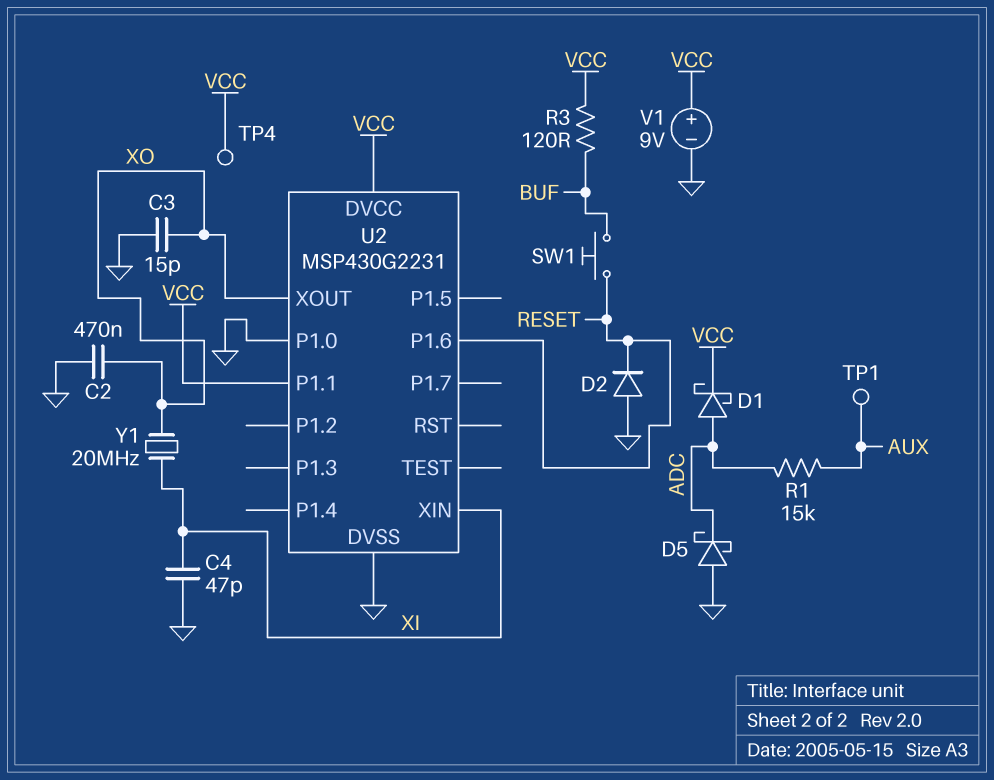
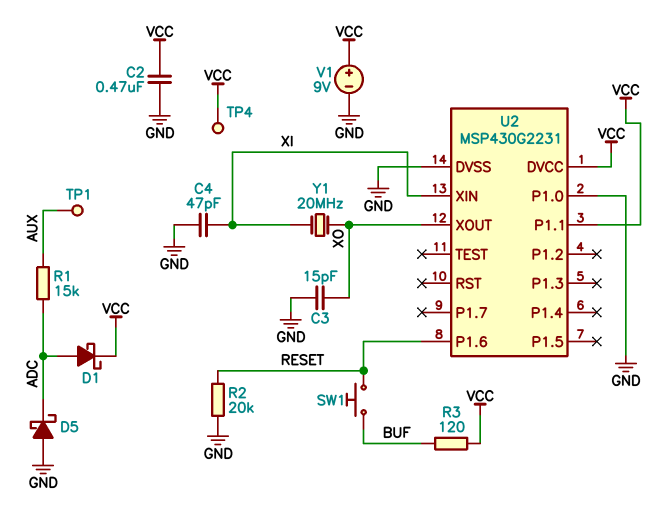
C2: 470nF (GND, XO) -> 470nF (GND, VCC)
D2: diode (A GND, K RESET) -> none
R2: none -> 20k (GND, RESET)

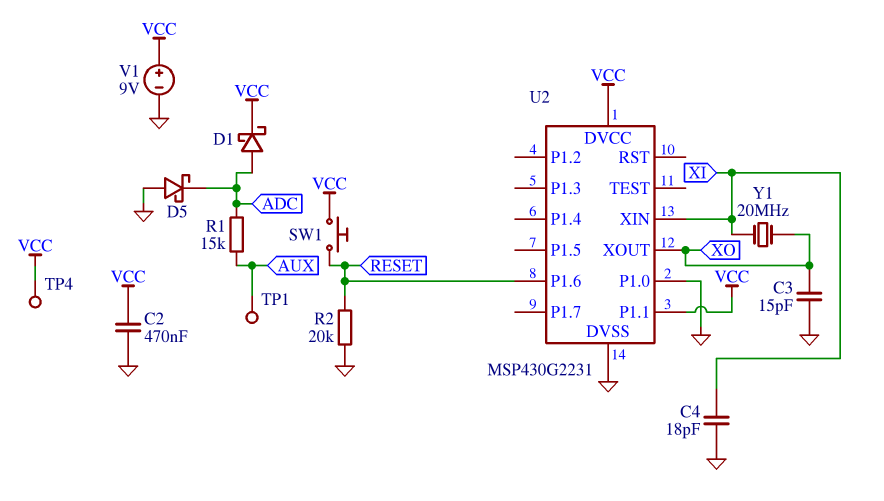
C4: 47pF (GND, XI) -> 18pF (GND, XI)
R3: 120 (BUF, VCC) -> none
SW1: button (BUF, RESET) -> button (RESET, VCC)

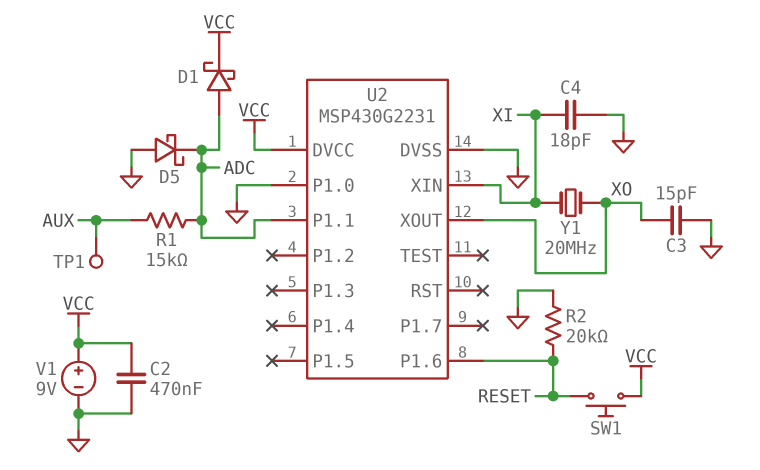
TP4: test point (VCC) -> none
U2 pin P1.1: VCC -> ADC

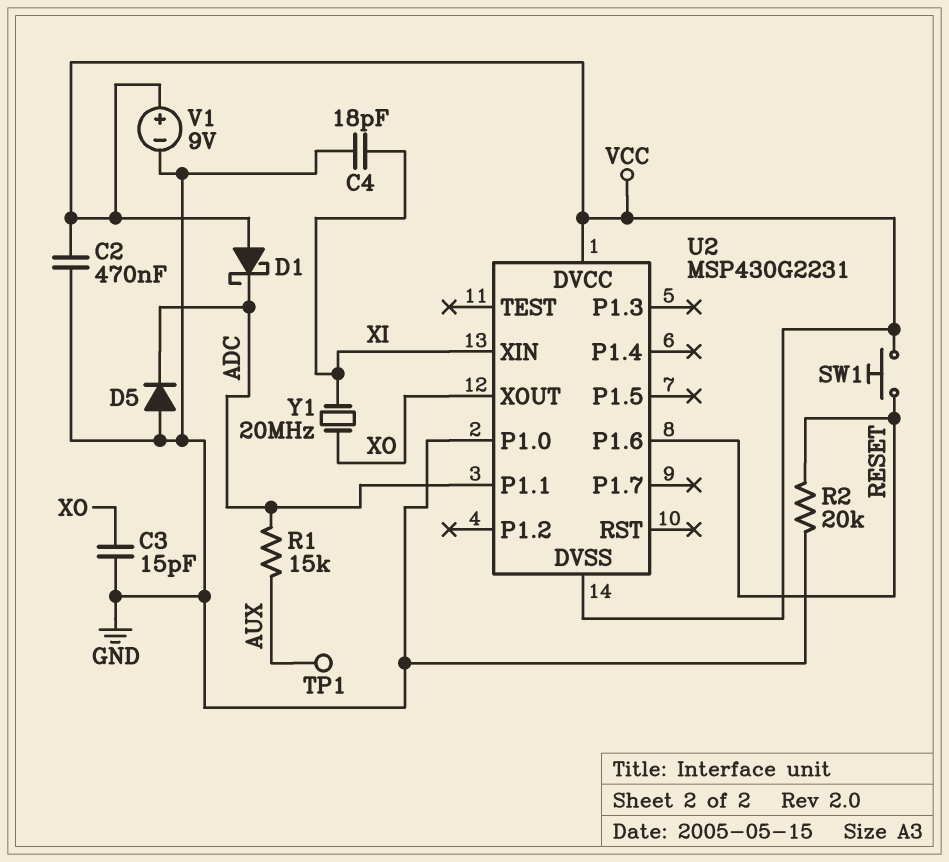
D1: schottky (A ADC, K VCC) -> schottky (A VCC, K ADC)
D5: schottky (A GND, K ADC) -> diode (A GND, K ADC)
U2 pin DVSS: GND -> VCC

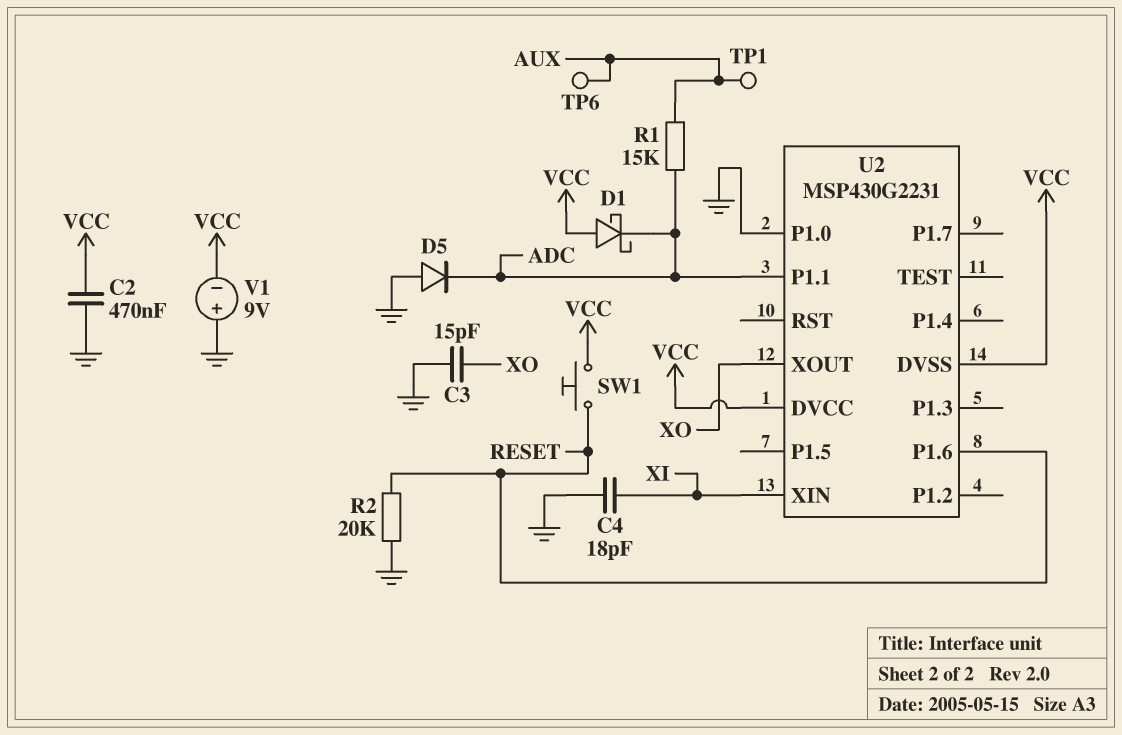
TP6: none -> test point (AUX)
V1: 9V (plus VCC, minus GND) -> 9V (plus GND, minus VCC)
Y1: 20MHz (XI, XO) -> none

